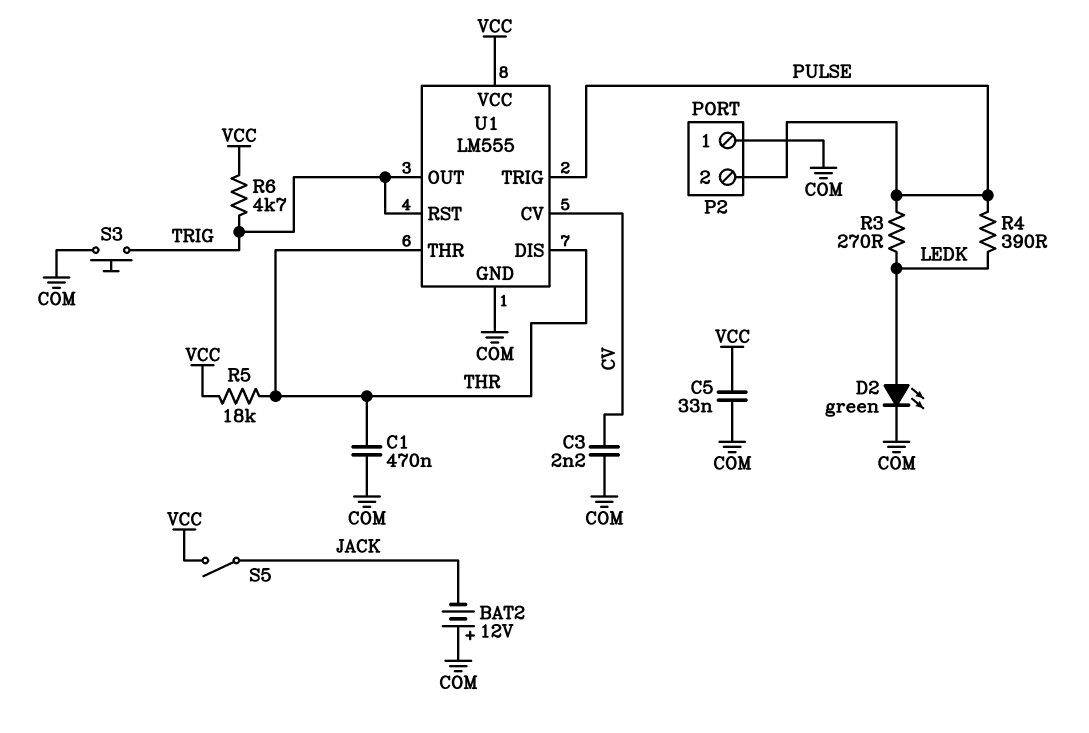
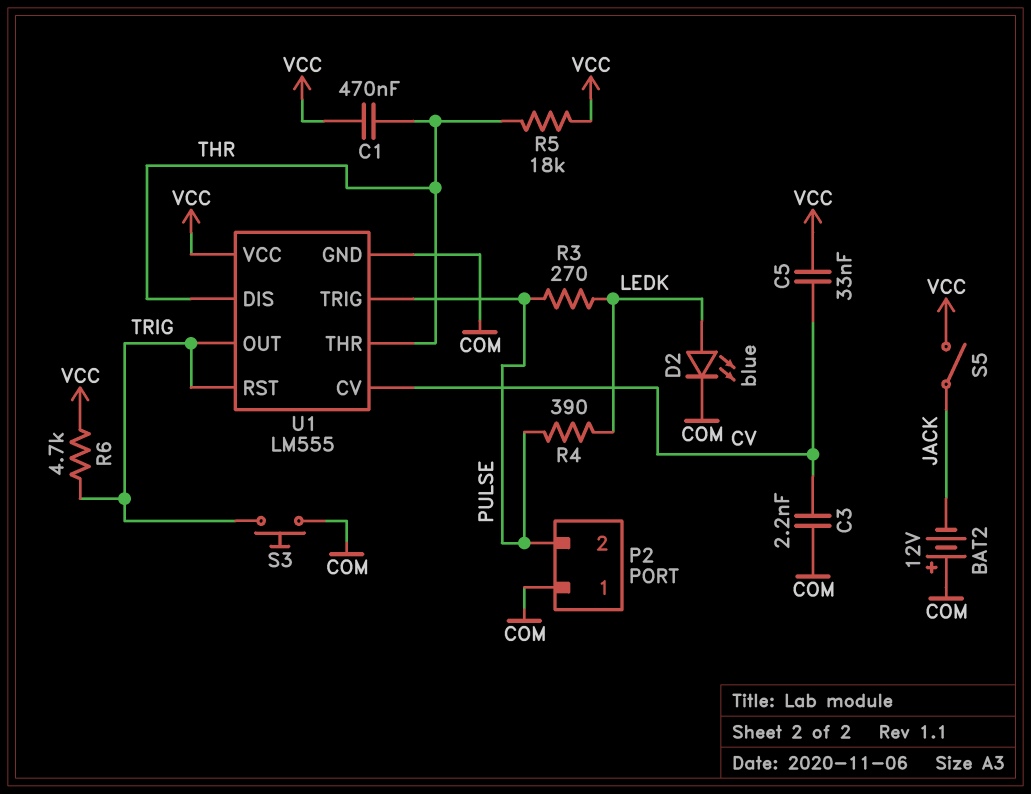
C1: 470nF (COM, THR) -> 470nF (THR, VCC)
C5: 33nF (COM, VCC) -> 33nF (CV, VCC)
D2: LED green (A LEDK, K COM) -> LED blue (A LEDK, K COM)

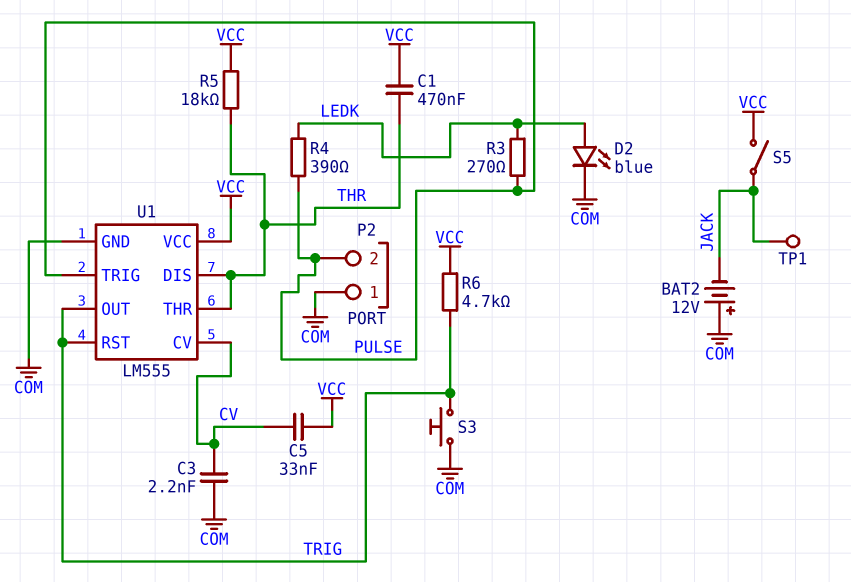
TP1: none -> test point (JACK)

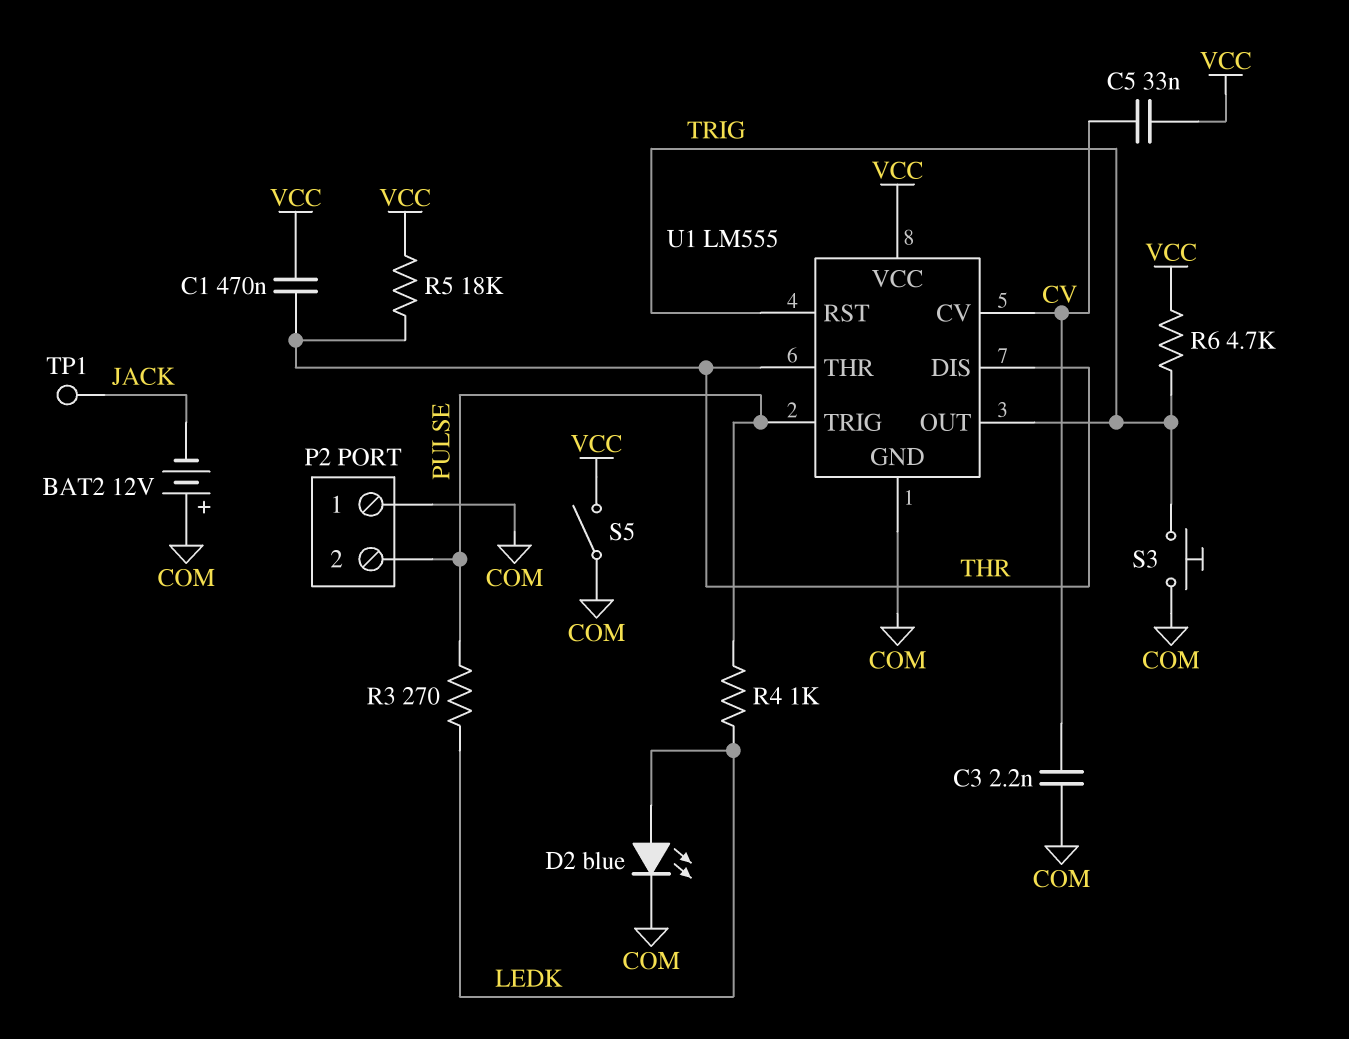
R4: 390 (LEDK, PULSE) -> 1k (LEDK, PULSE)
S5: switch (JACK, VCC) -> switch (COM, VCC)

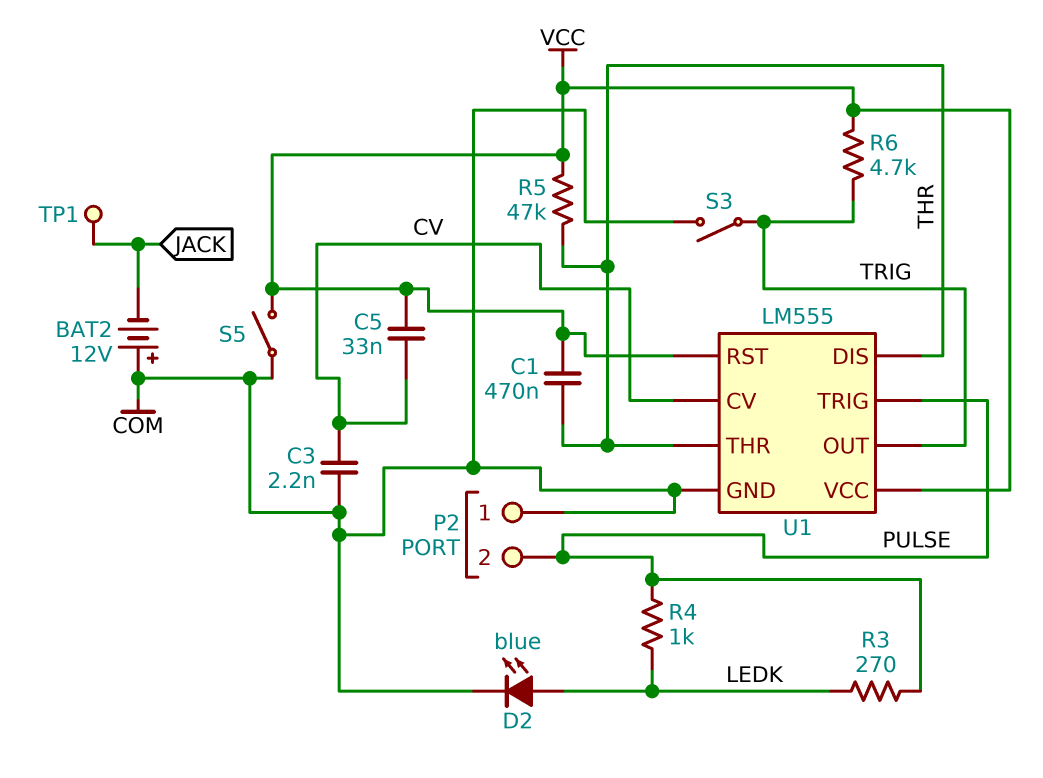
R5: 18k (THR, VCC) -> 47k (THR, VCC)
S3: button (COM, TRIG) -> switch (COM, TRIG)
U1 pin RST: TRIG -> VCC

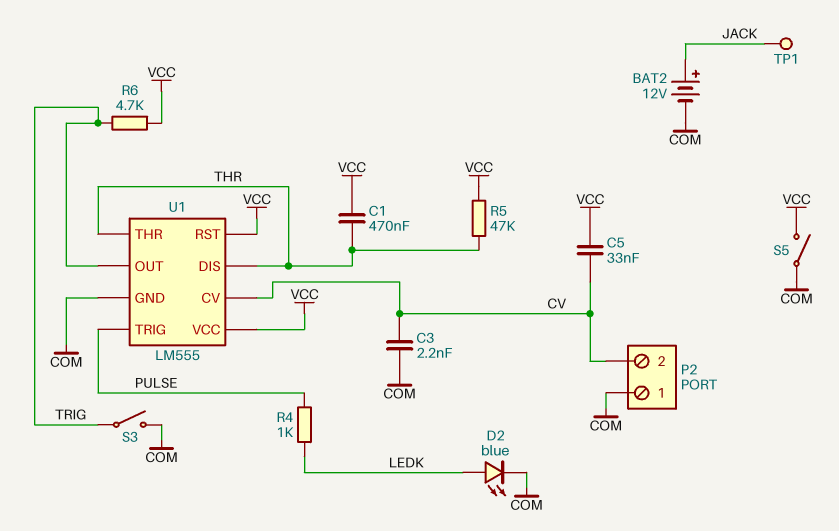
BAT2: 12V (plus COM, minus JACK) -> 12V (plus JACK, minus COM)
P2 pin 2: PULSE -> CV
R3: 270 (LEDK, PULSE) -> none

